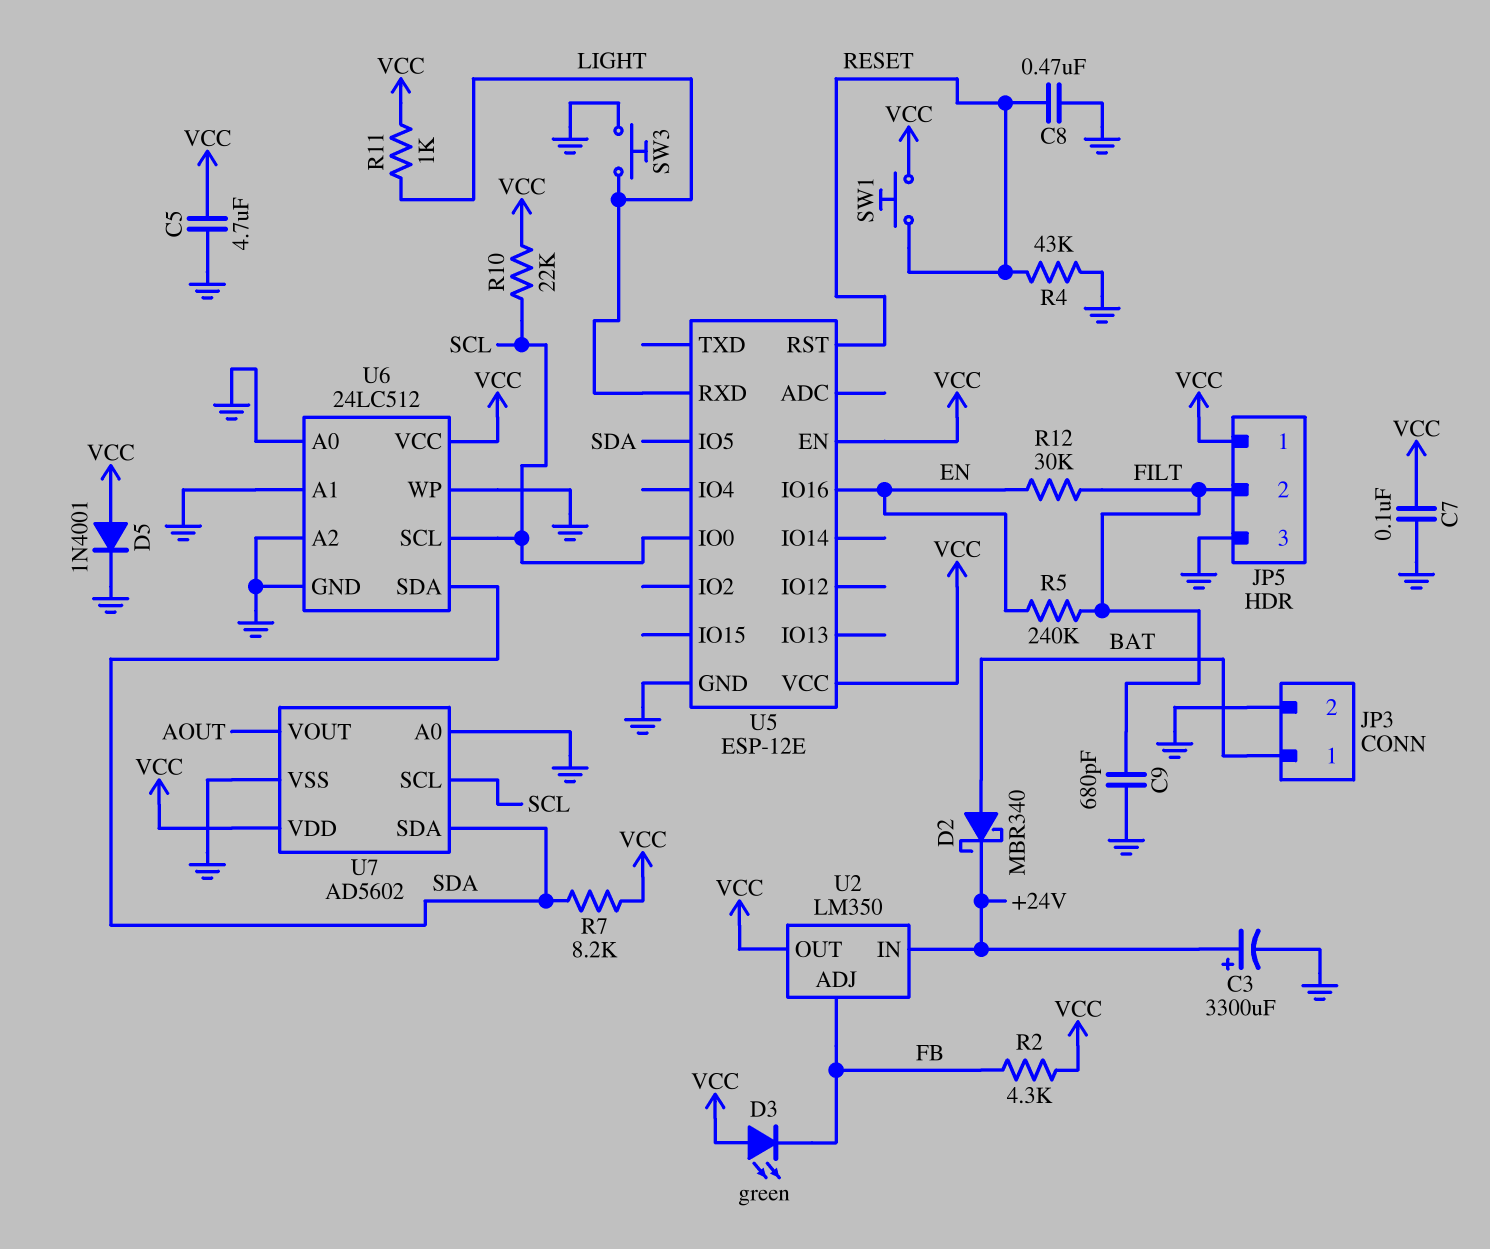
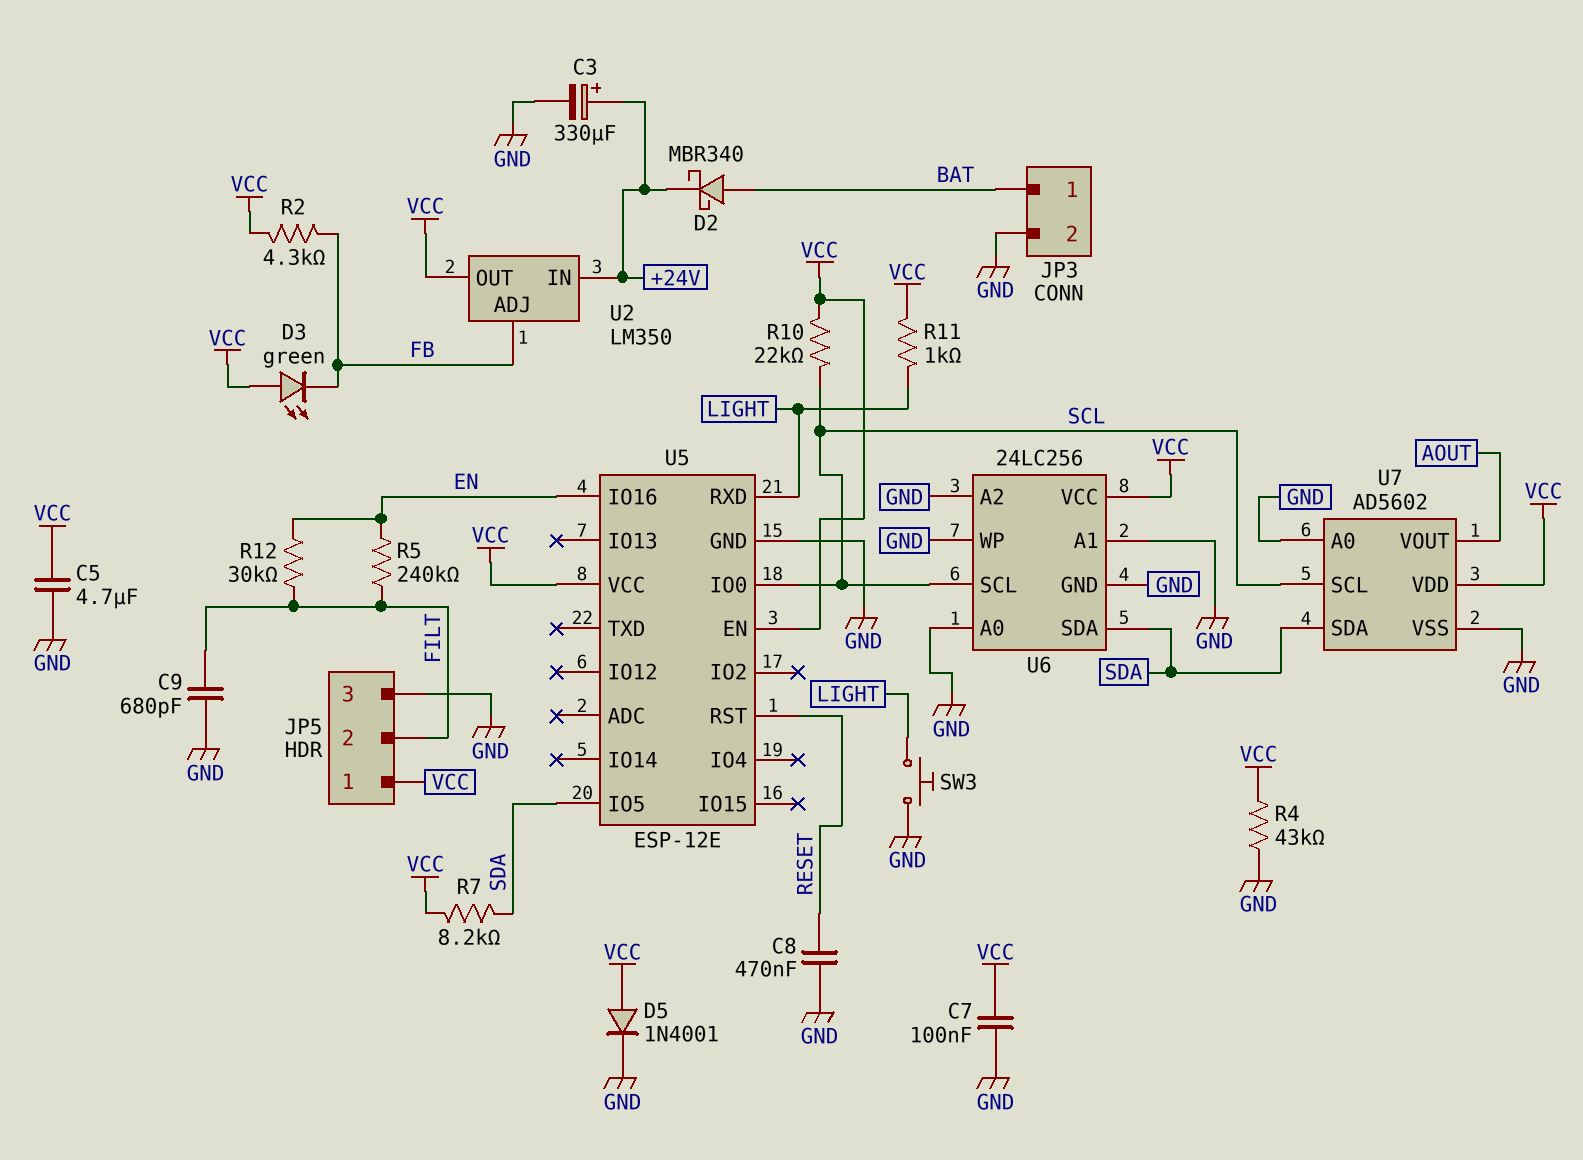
C3: 3300uF (plus +24V, minus GND) -> 330uF (plus +24V, minus GND)
R4: 43k (GND, RESET) -> 43k (GND, VCC)
SW1: button (RESET, VCC) -> none
U6: 24LC512 -> 24LC256

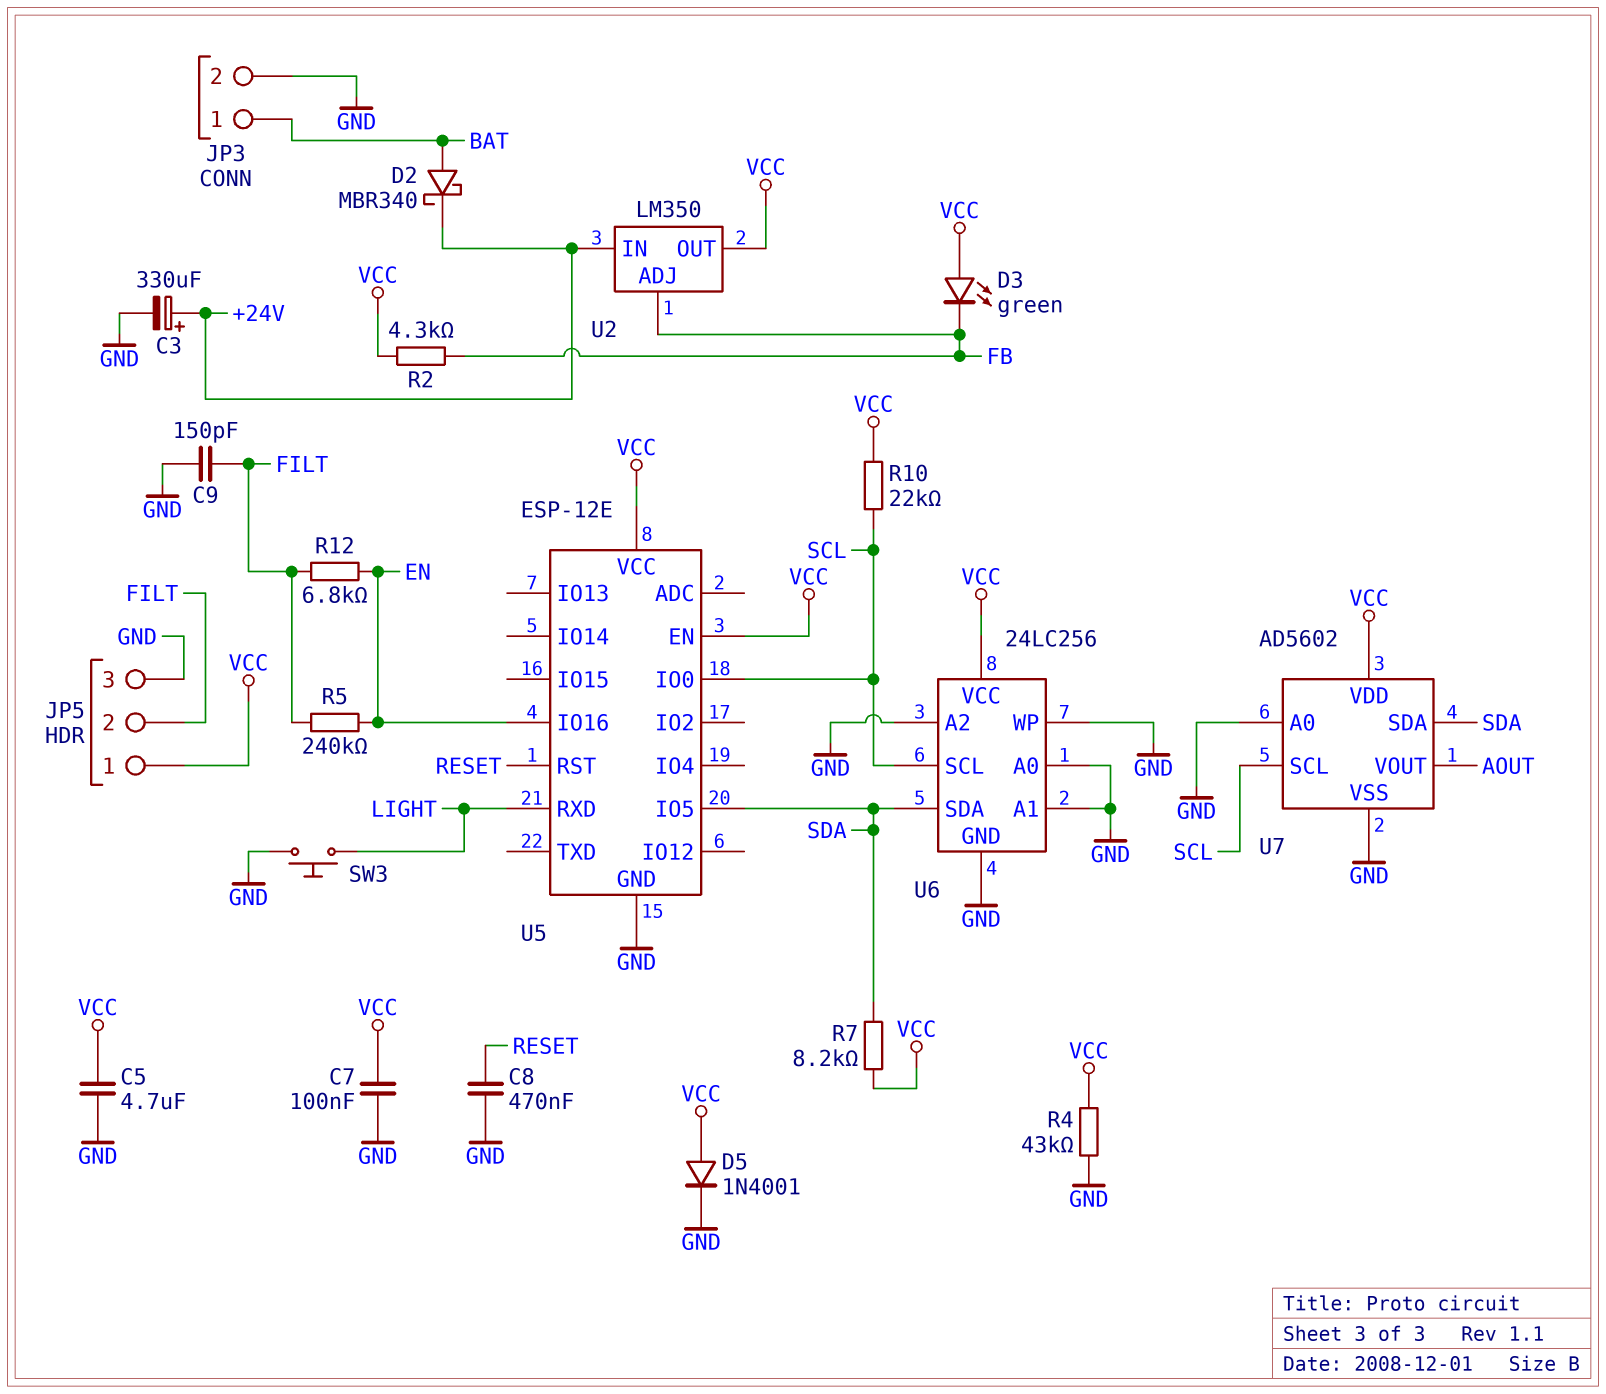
C9: 680pF (FILT, GND) -> 150pF (FILT, GND)
R11: 1k (LIGHT, VCC) -> none
R12: 30k (EN, FILT) -> 6.8k (EN, FILT)

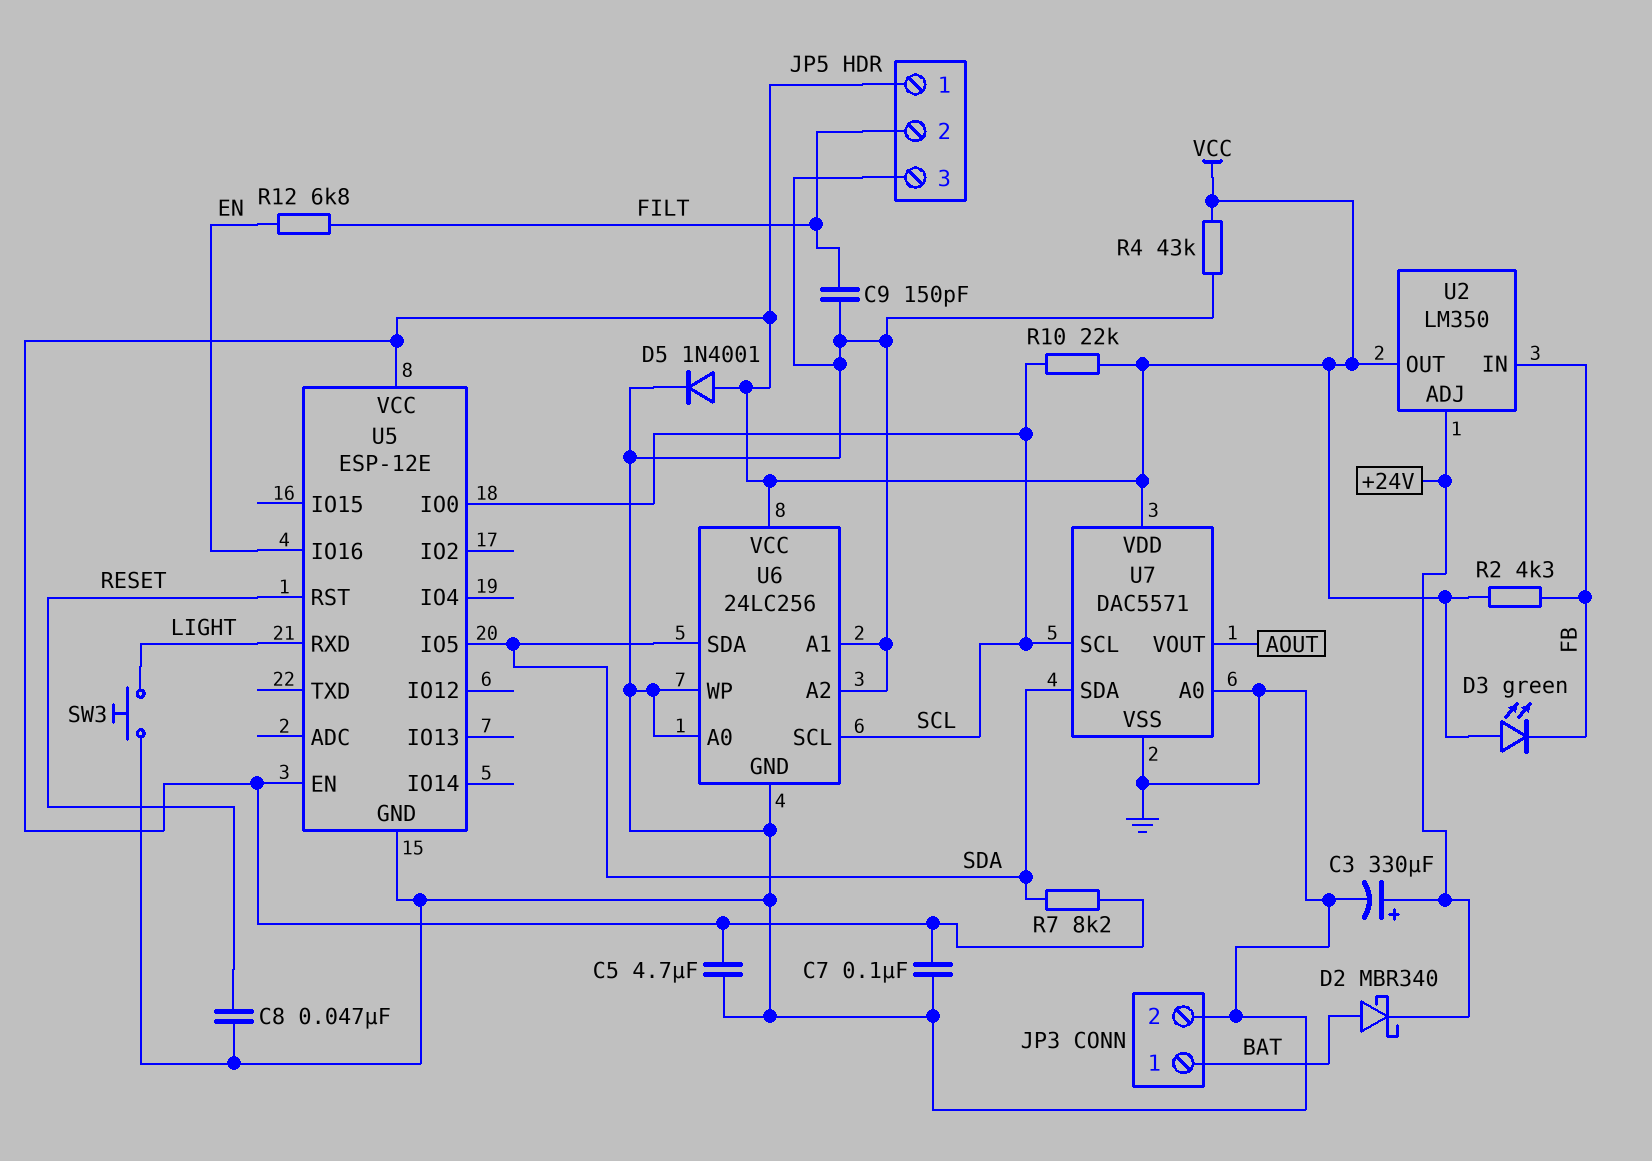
C8: 470nF (GND, RESET) -> 47nF (GND, RESET)
R5: 240k (EN, FILT) -> none
U2 pin ADJ: FB -> +24V
U2 pin IN: +24V -> FB
U7: AD5602 -> DAC5571

